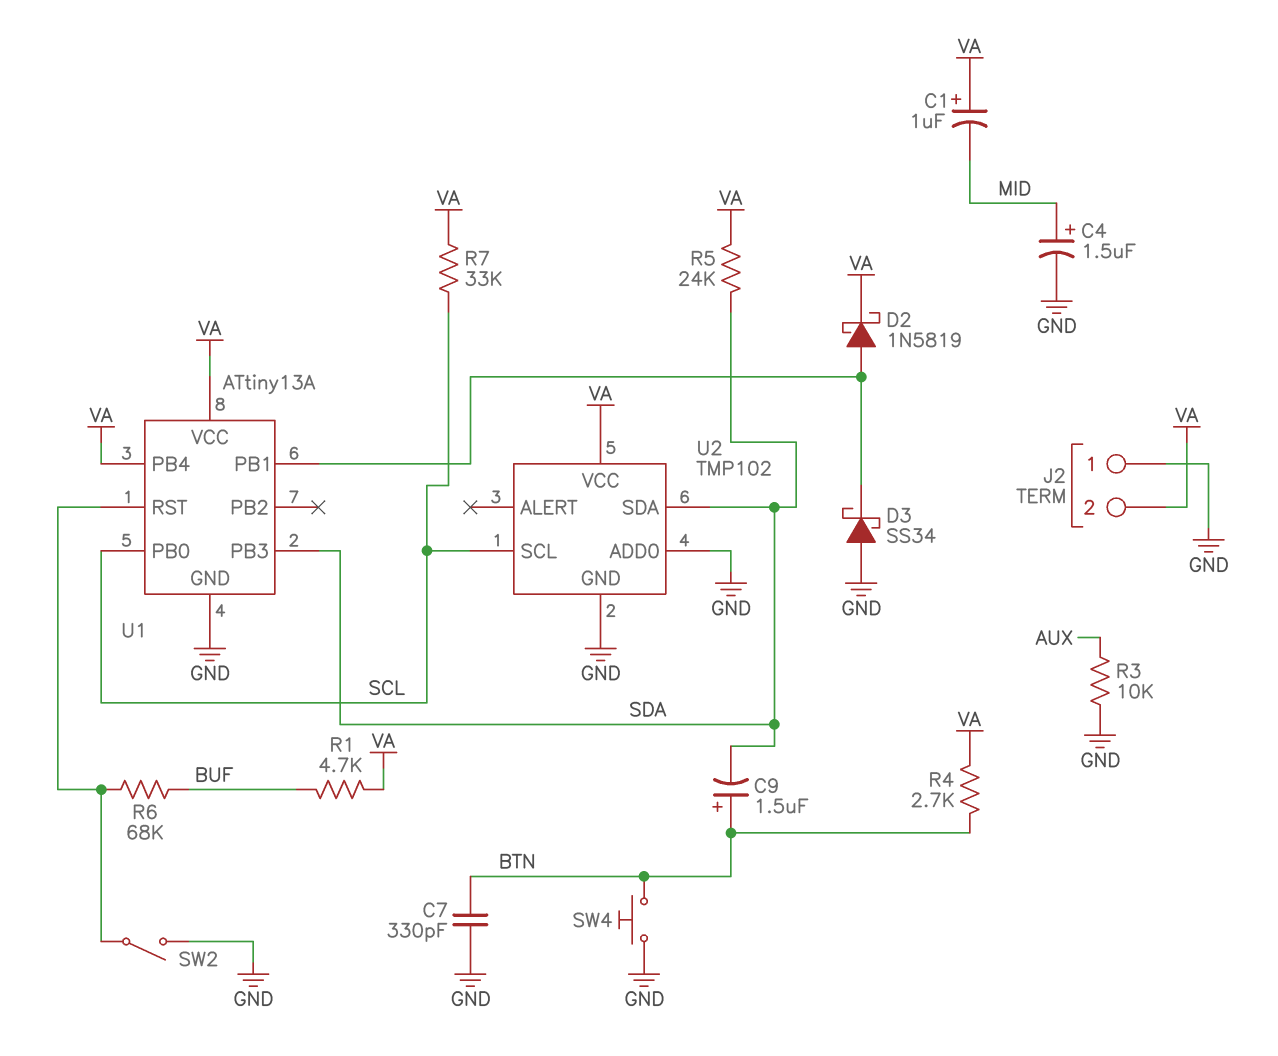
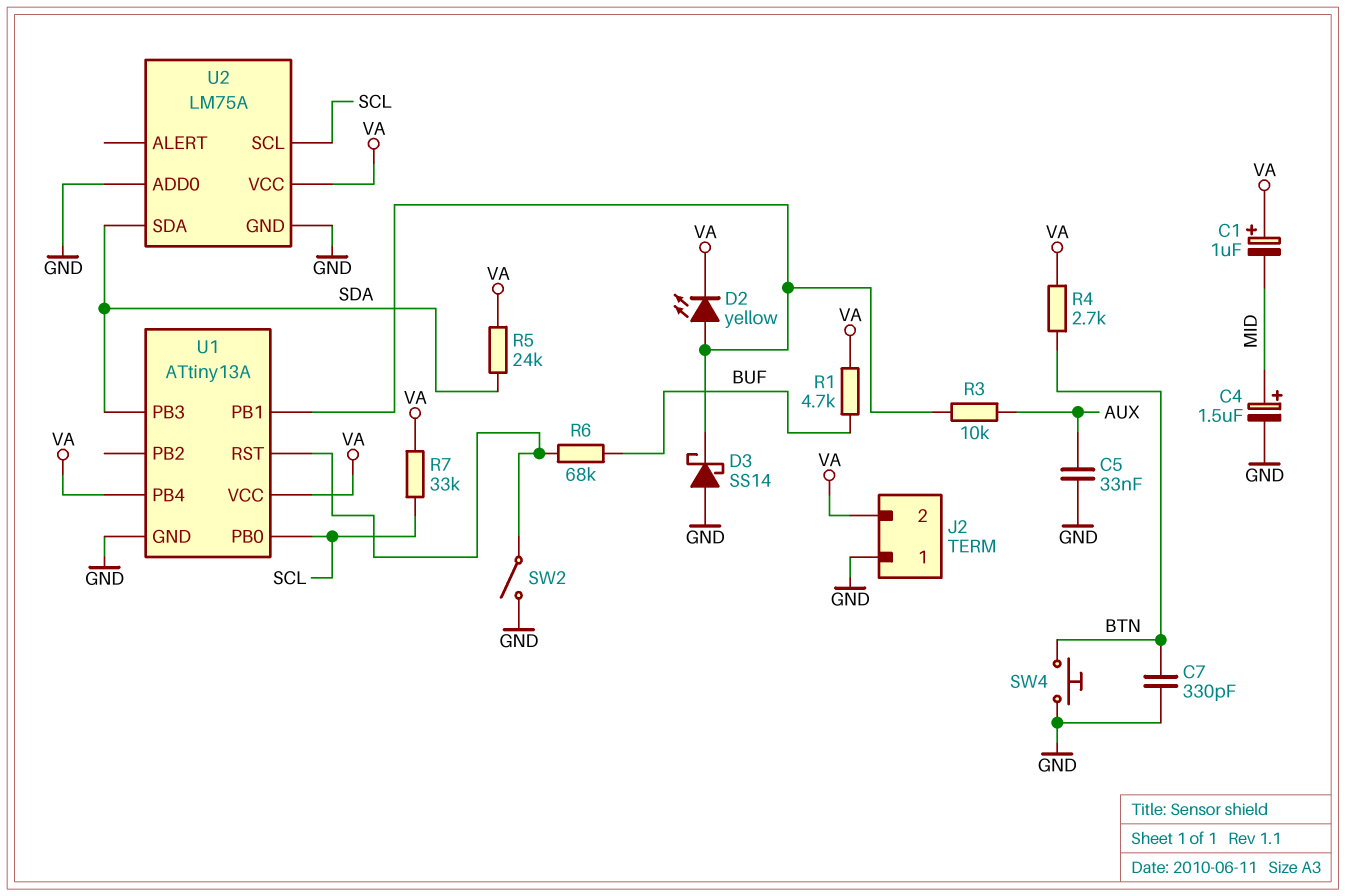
C5: none -> 33nF (AUX, GND)
C9: 1.5uF (plus BTN, minus SDA) -> none
D2: schottky 1N5819 (A U1/PB1, K VA) -> LED yellow (A U1/PB1, K VA)
D3: schottky SS34 (A GND, K U1/PB1) -> schottky SS14 (A GND, K U1/PB1)
R3: 10k (AUX, GND) -> 10k (AUX, U1/PB1)
U2: TMP102 -> LM75A

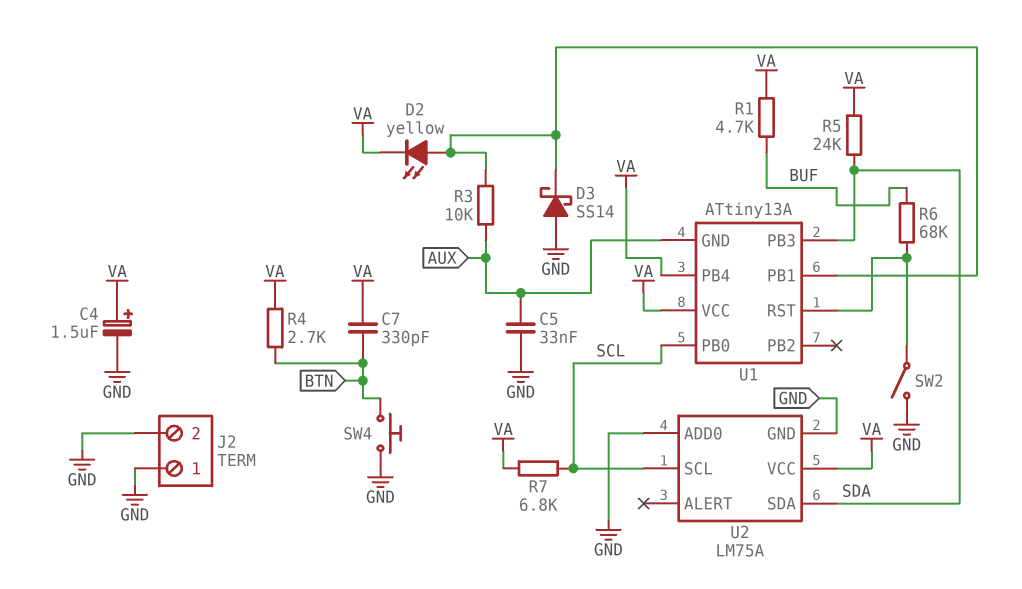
C1: 1uF (plus VA, minus MID) -> none
C4: 1.5uF (plus MID, minus GND) -> 1.5uF (plus VA, minus GND)
C7: 330pF (BTN, GND) -> 330pF (BTN, VA)
J2 pin 2: VA -> GND
R7: 33k (SCL, VA) -> 6.8k (SCL, VA)
U1 pin GND: GND -> AUX

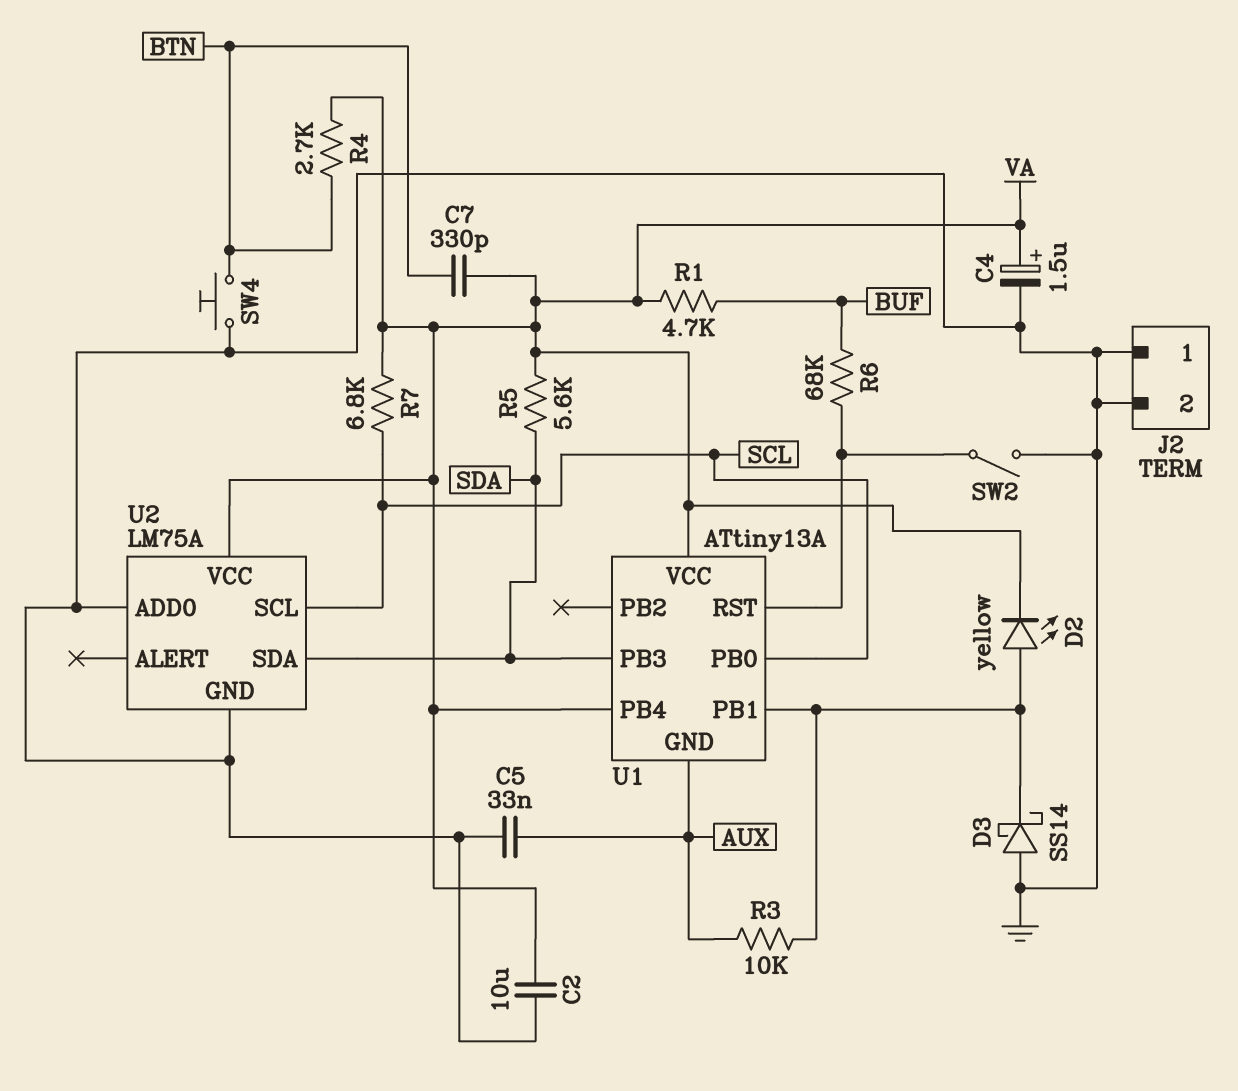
C2: none -> 10uF (GND, VA)
R5: 24k (SDA, VA) -> 5.6k (SDA, VA)

